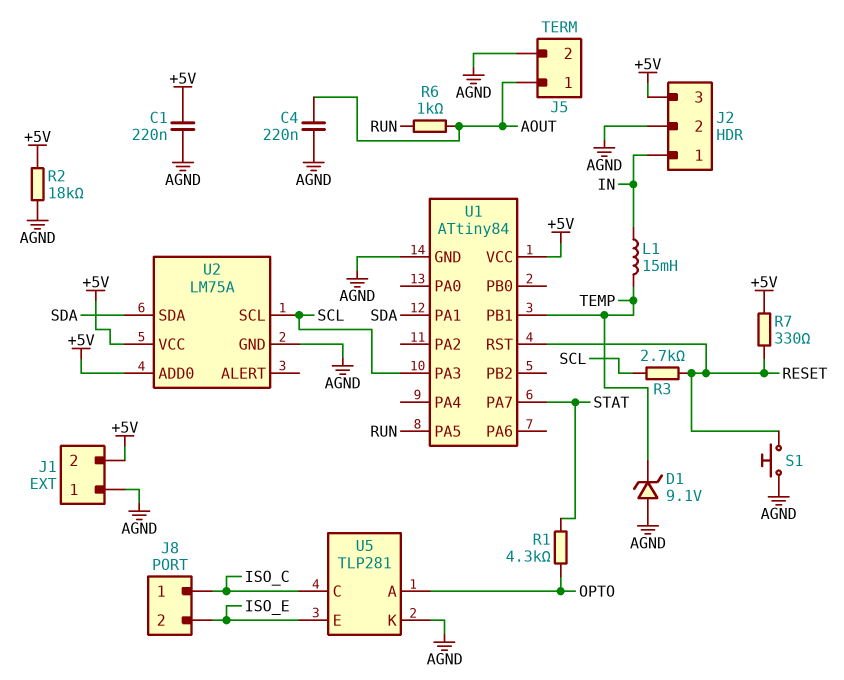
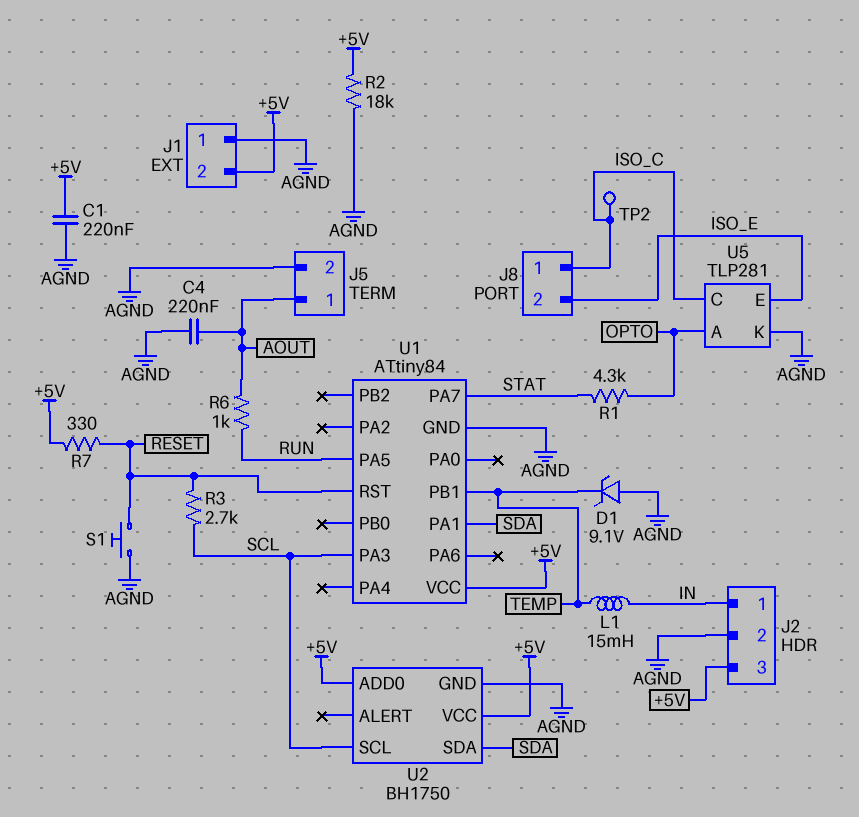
TP2: none -> test point (ISO_C)
U2: LM75A -> BH1750

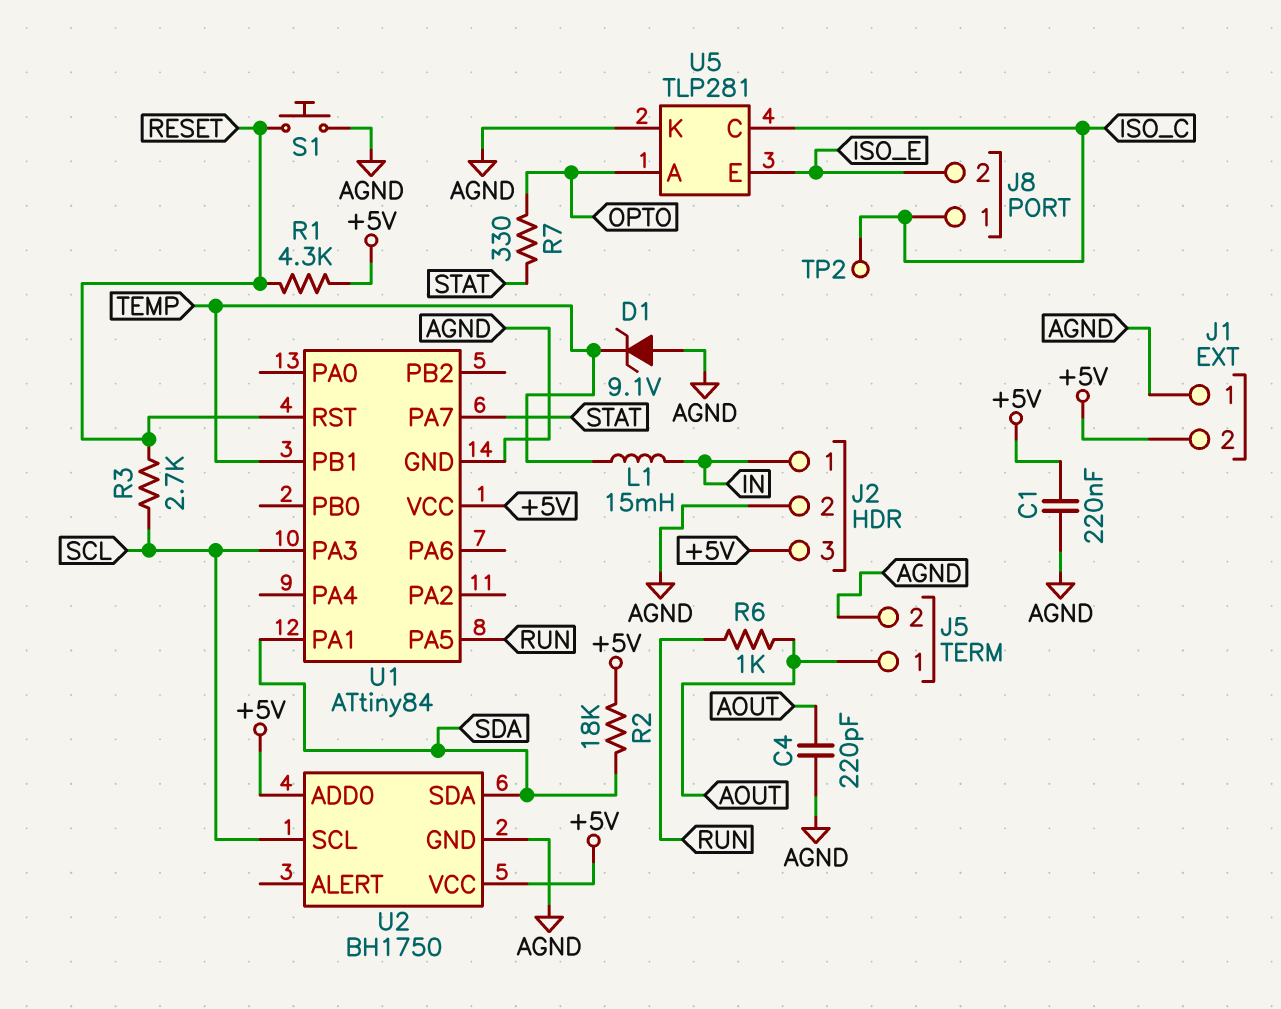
C4: 220nF (AGND, AOUT) -> 220pF (AGND, AOUT)
R1: 4.3k (OPTO, STAT) -> 4.3k (+5V, RESET)
R2: 18k (+5V, AGND) -> 18k (+5V, SDA)
R7: 330 (+5V, RESET) -> 330 (OPTO, STAT)

